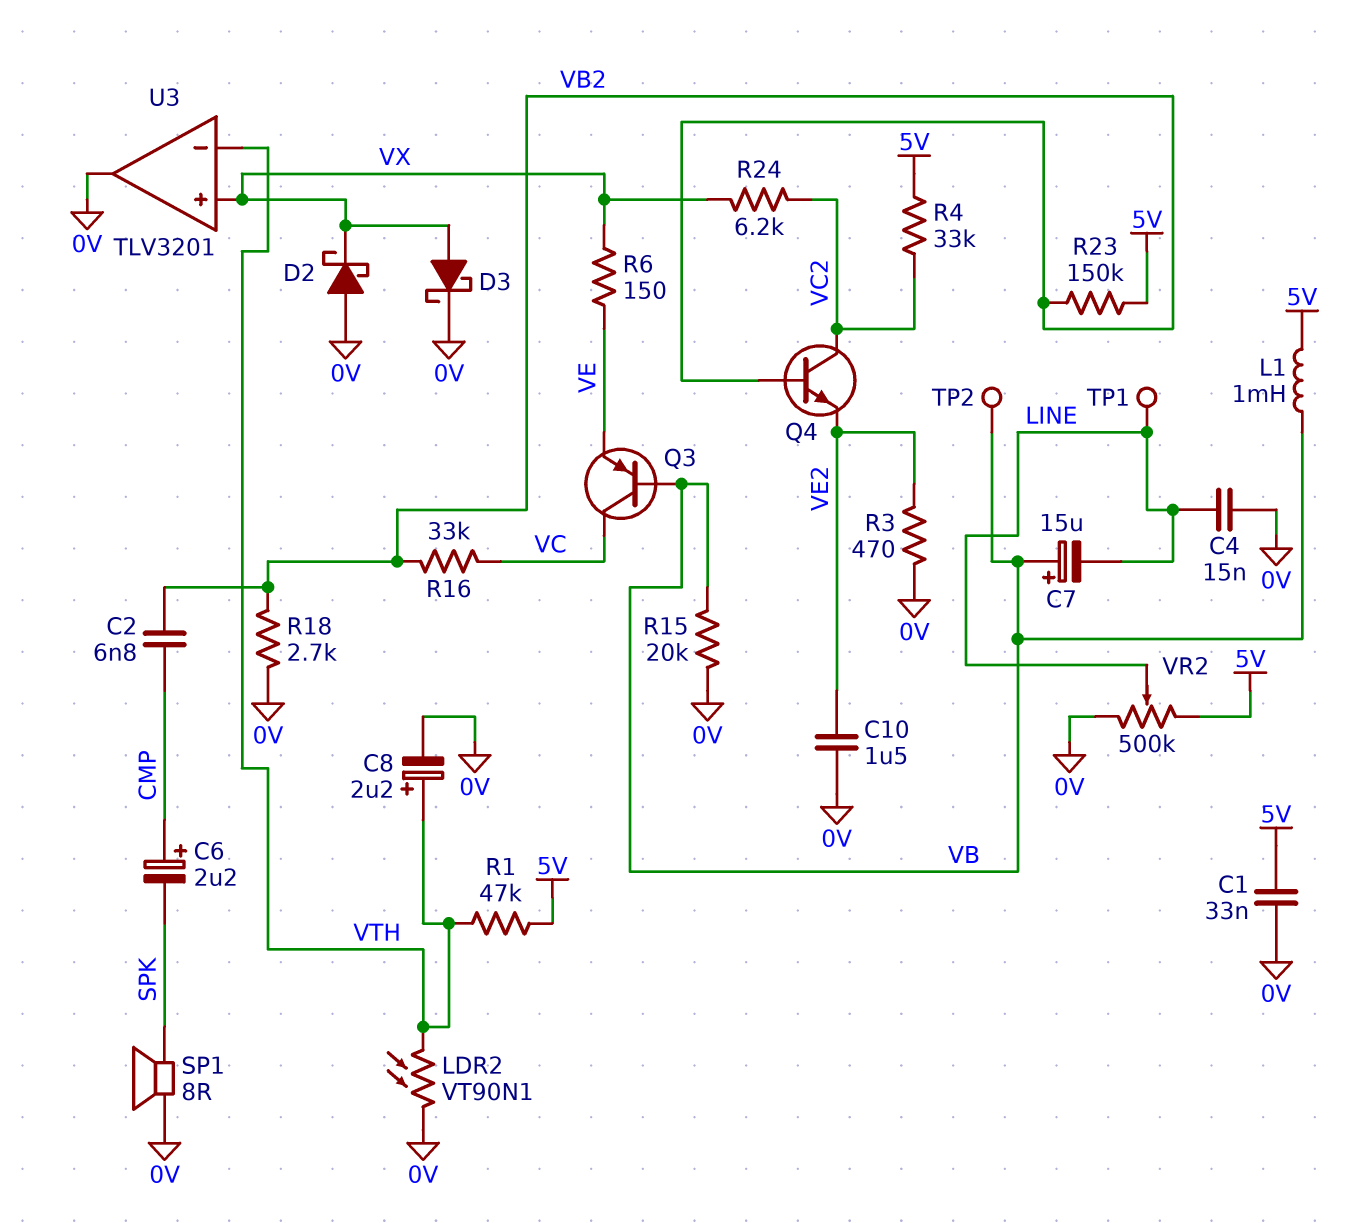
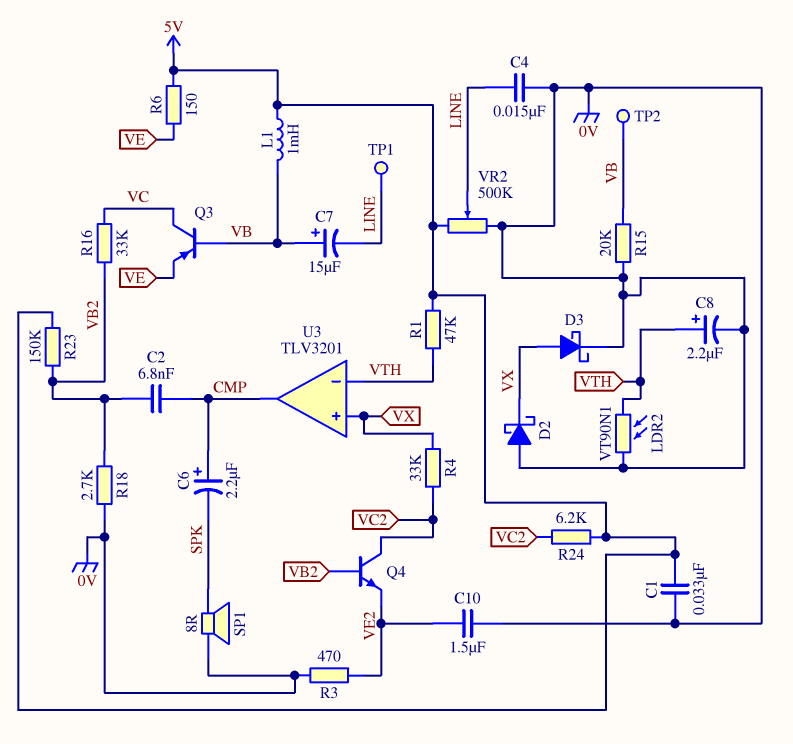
R4: 33k (5V, VC2) -> 33k (VC2, VX)
R6: 150 (VE, VX) -> 150 (5V, VE)
R24: 6.2k (VC2, VX) -> 6.2k (5V, VC2)
U3 pin out: 0V -> CMP

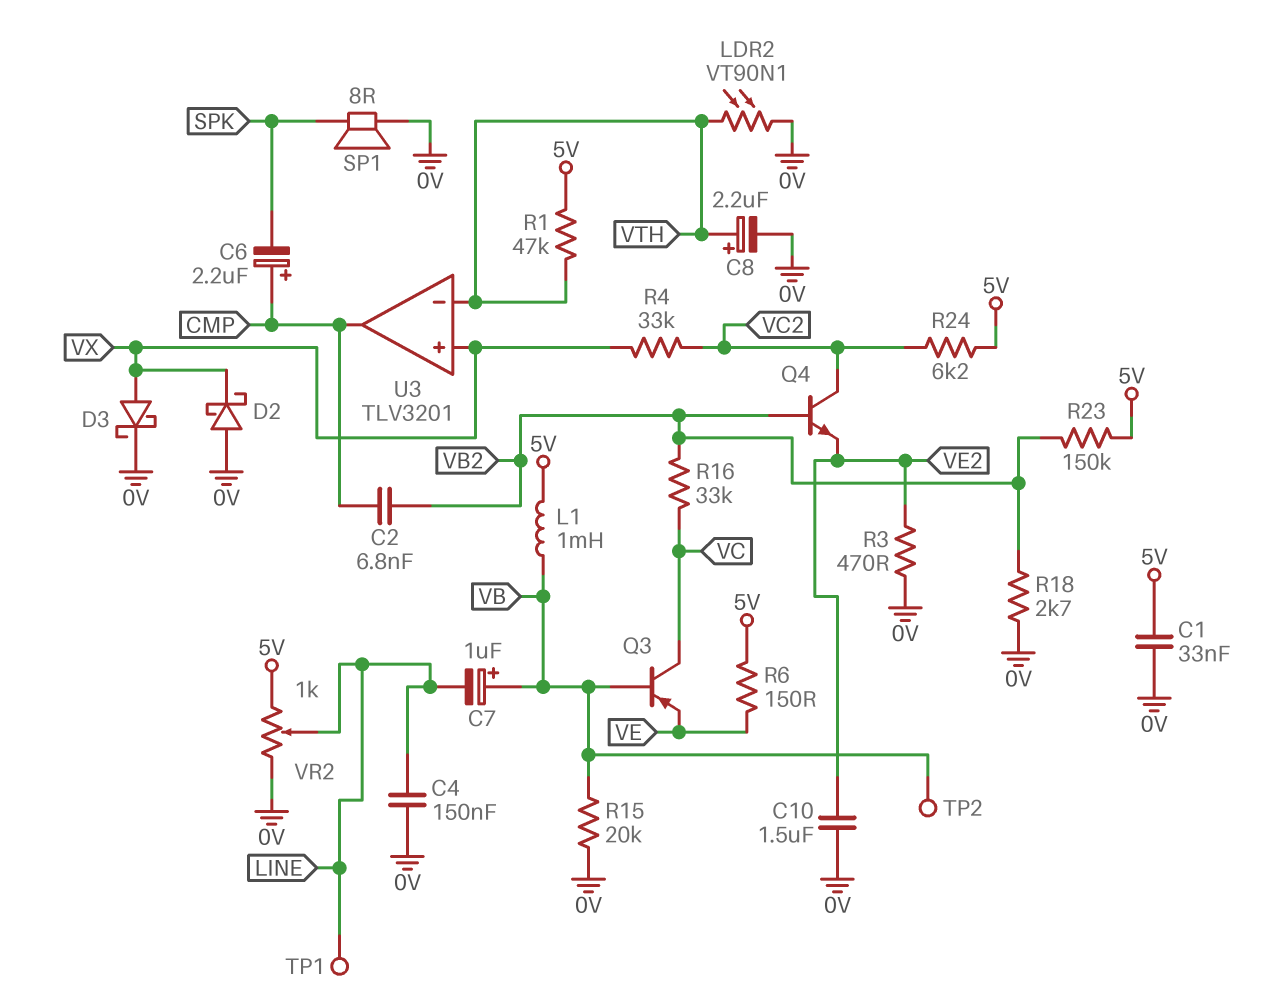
C4: 15nF (0V, LINE) -> 150nF (0V, LINE)
C7: 15uF (plus VB, minus LINE) -> 1uF (plus VB, minus LINE)
VR2: 500k (0V, 5V, wiper LINE) -> 1k (0V, 5V, wiper LINE)

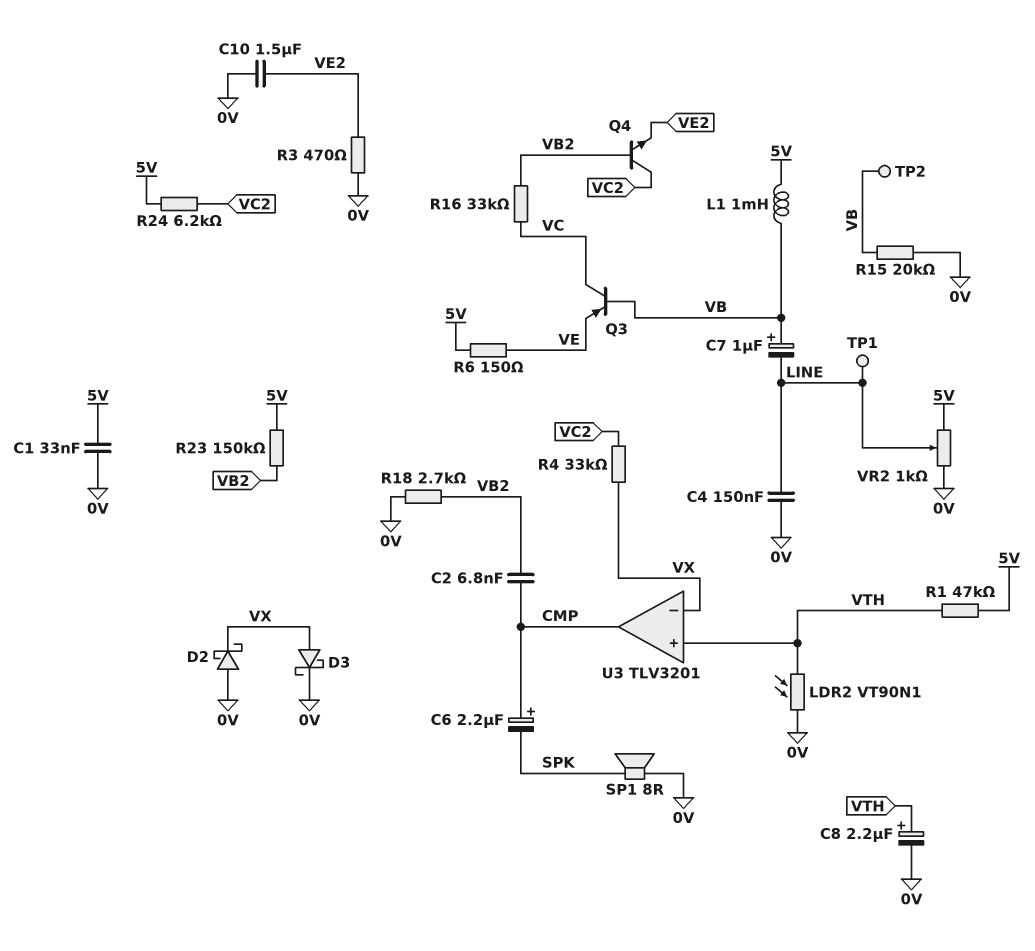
U3 pin in+: VX -> VTH
U3 pin in-: VTH -> VX

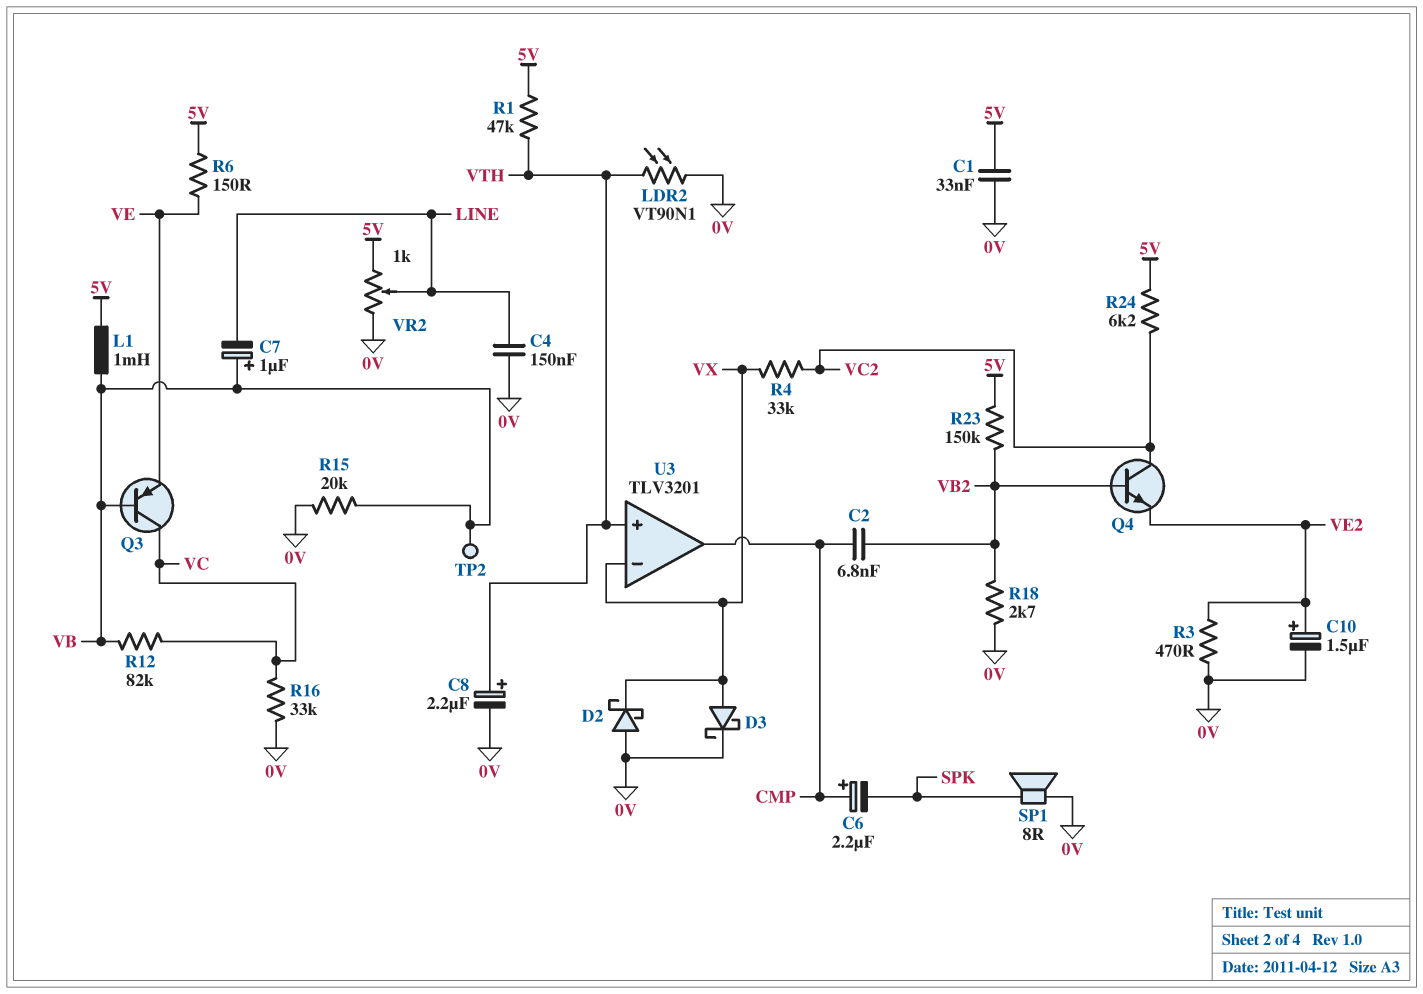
C10: 1.5uF (0V, VE2) -> 1.5uF (plus VE2, minus 0V)
R12: none -> 82k (VB, VC)
R16: 33k (VB2, VC) -> 33k (0V, VC)
TP1: test point (LINE) -> none

